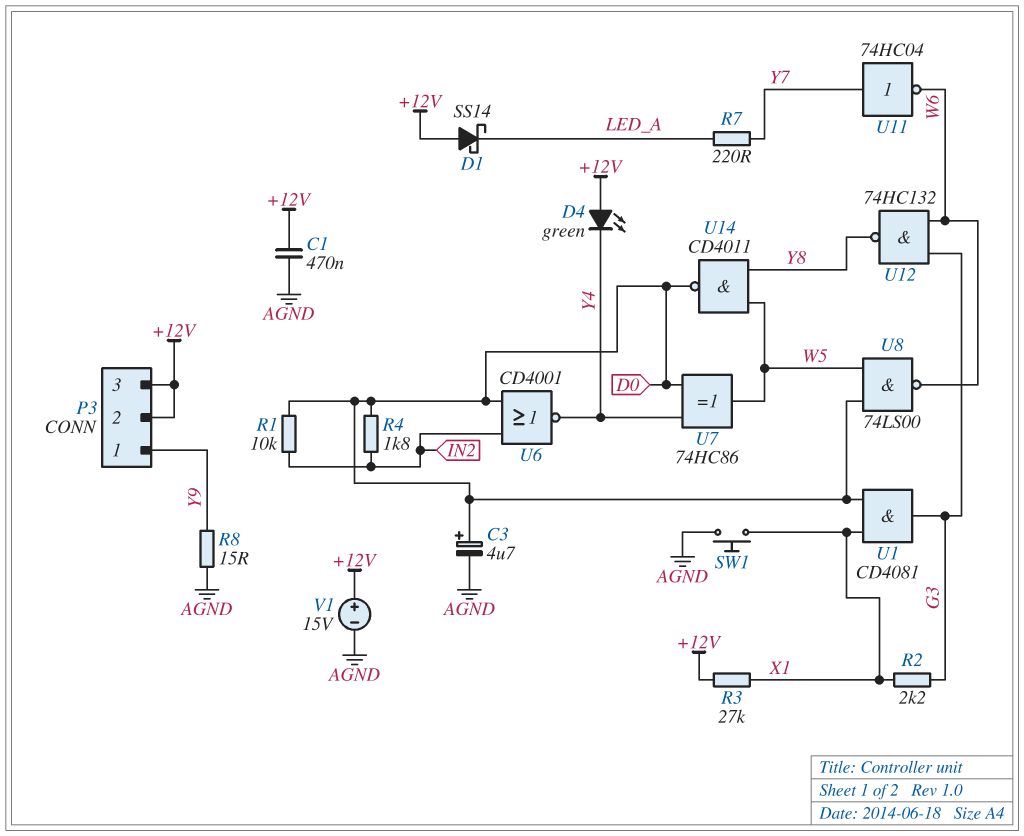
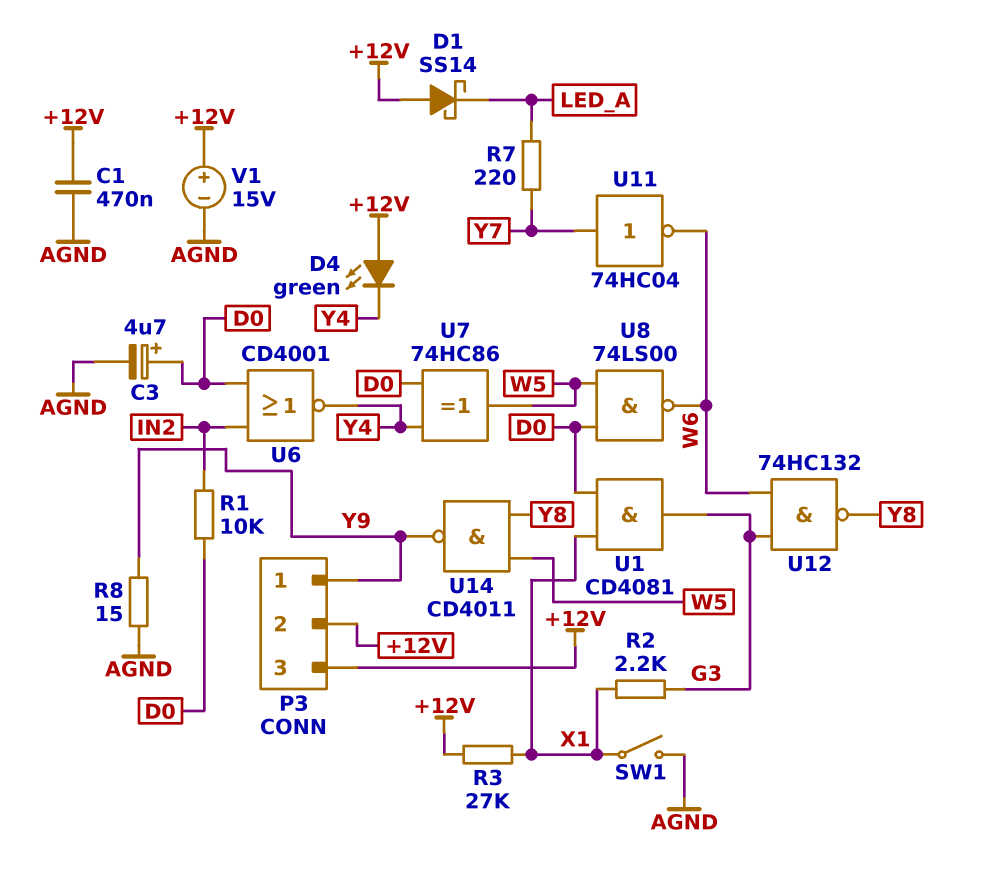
R4: 1.8k (D0, IN2) -> none
SW1: button (AGND, X1) -> switch (AGND, X1)
U14: NAND CD4011 (in W5, in Y8, out D0) -> NAND CD4011 (in W5, in Y8, out Y9)

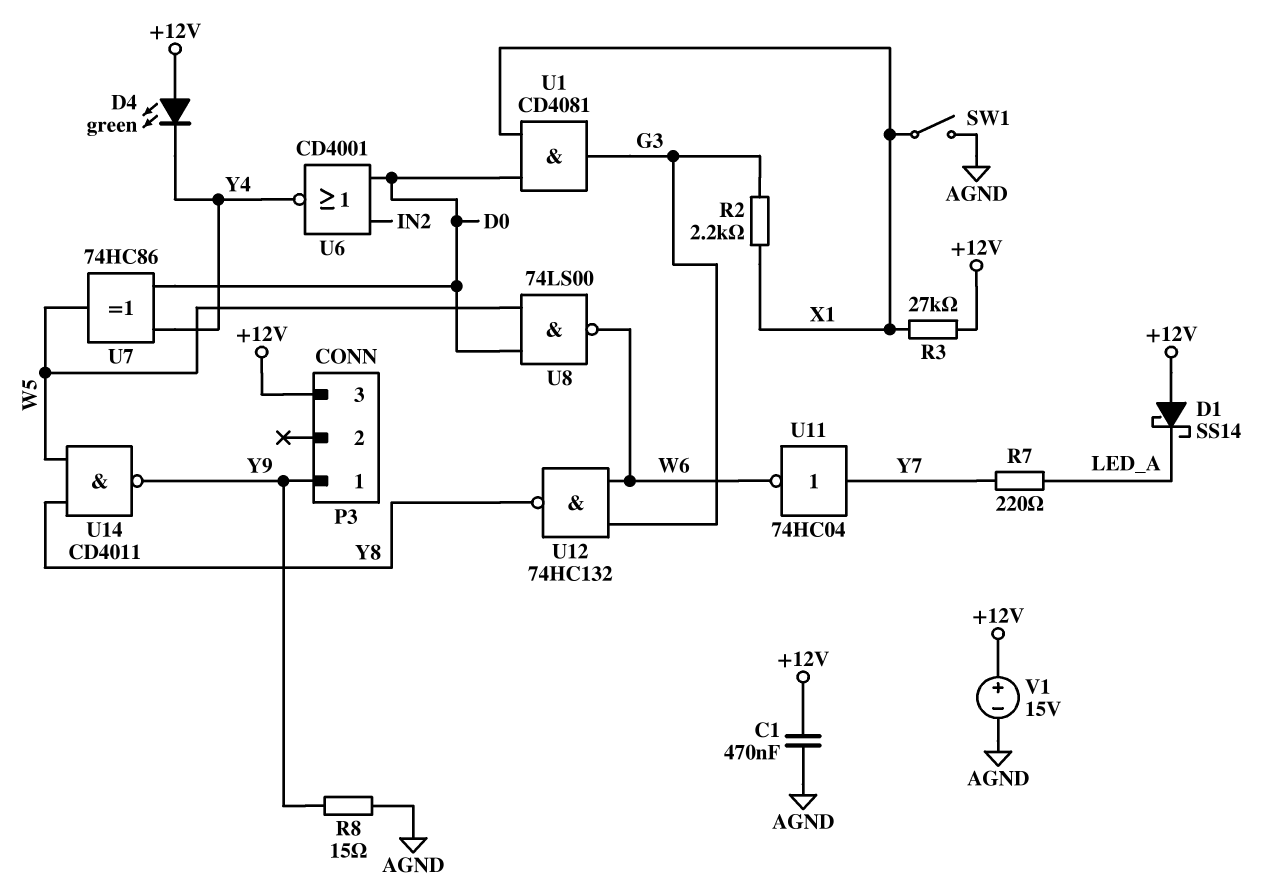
C3: 4.7uF (plus D0, minus AGND) -> none
P3 pin 2: +12V -> none
R1: 10k (D0, IN2) -> none

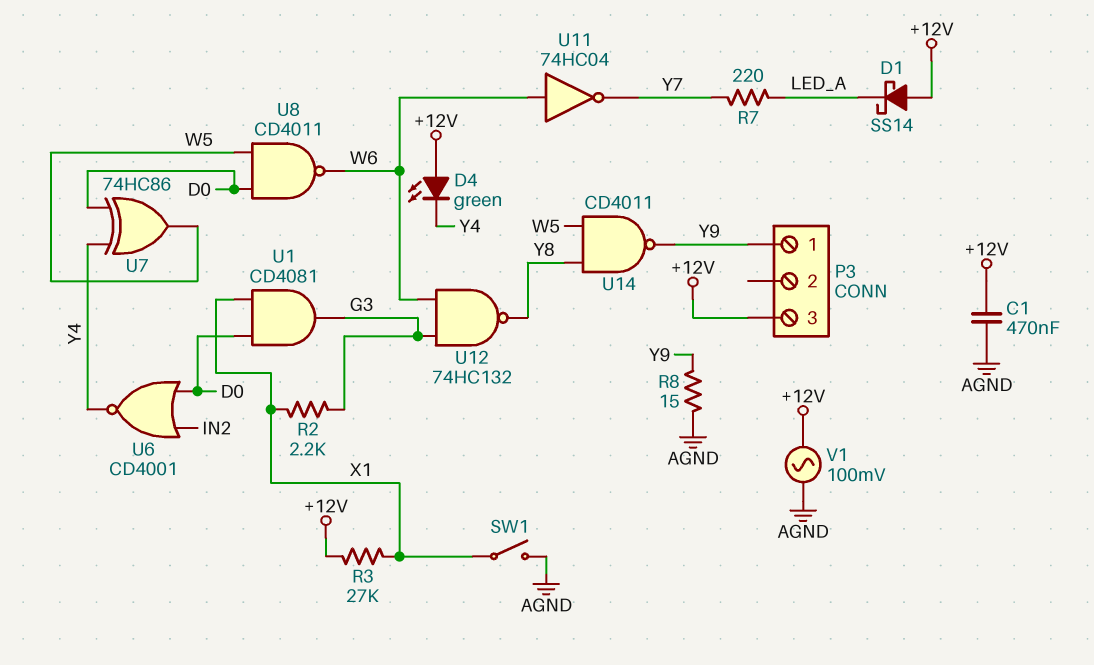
U8: NAND 74LS00 (in D0, in W5, out W6) -> NAND CD4011 (in D0, in W5, out W6)
U11: NOT 74HC04 (in Y7, out W6) -> NOT 74HC04 (in W6, out Y7)
V1: 15V (plus +12V, minus AGND) -> AC 100mV (+12V, AGND)

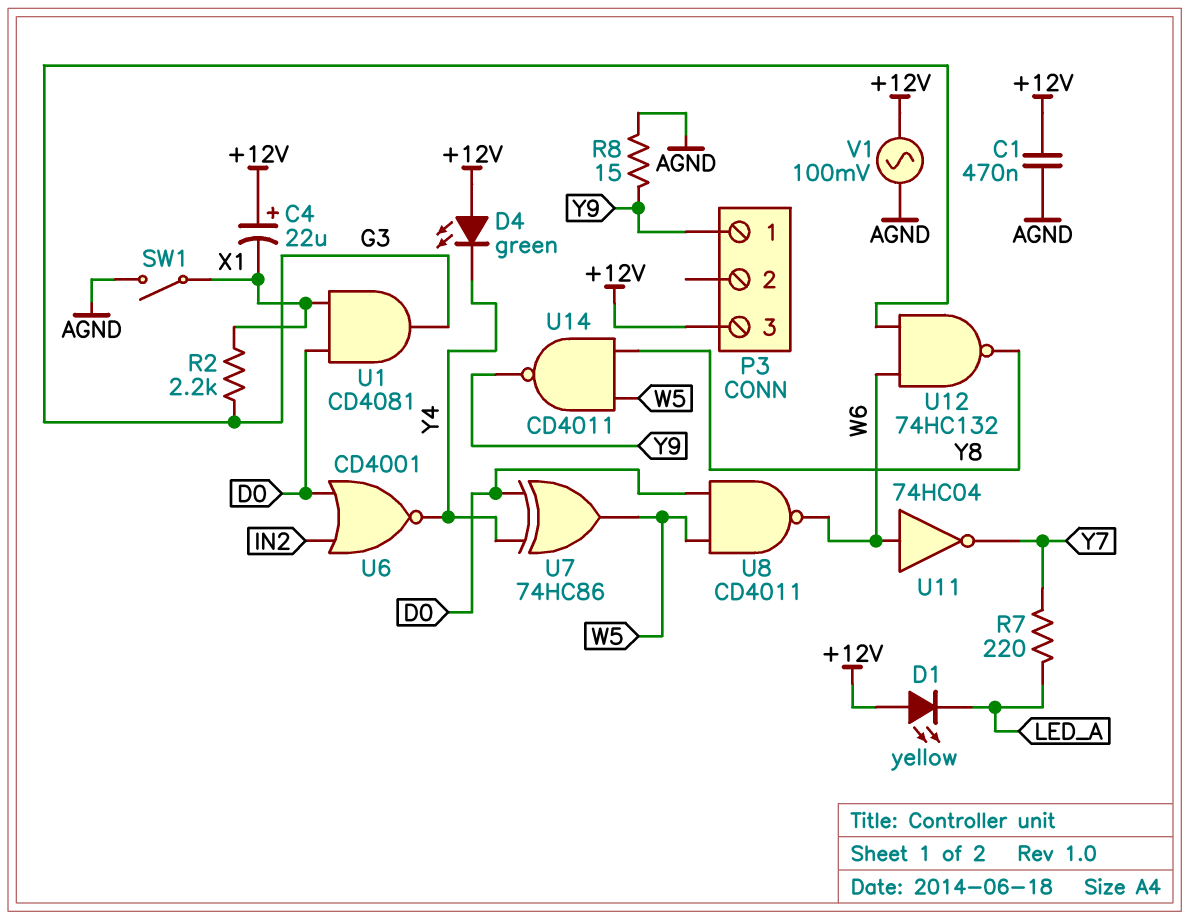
C4: none -> 22uF (plus +12V, minus X1)
D1: schottky SS14 (A +12V, K LED_A) -> LED yellow (A +12V, K LED_A)
R3: 27k (+12V, X1) -> none

